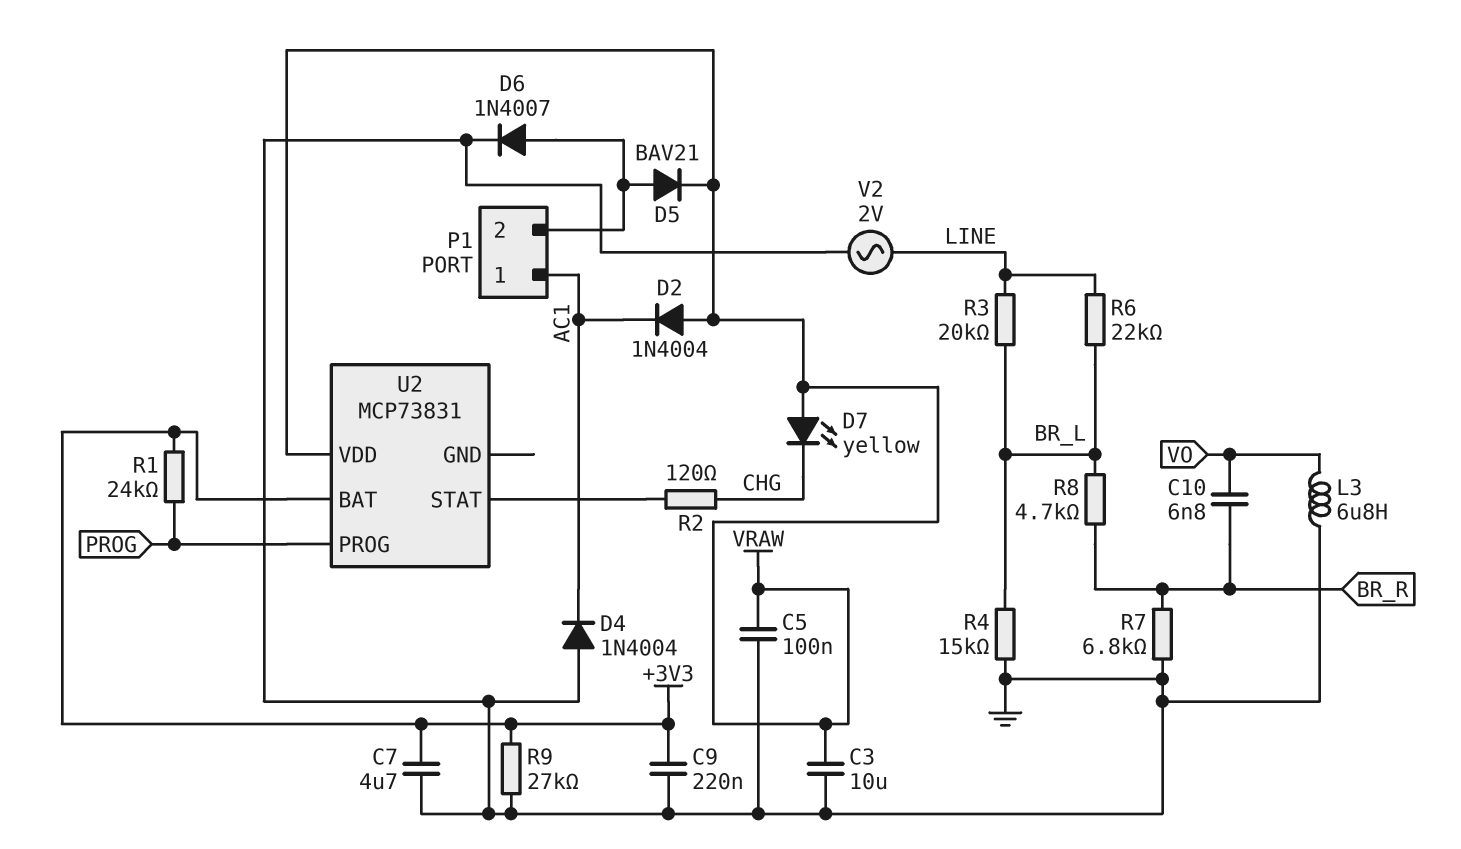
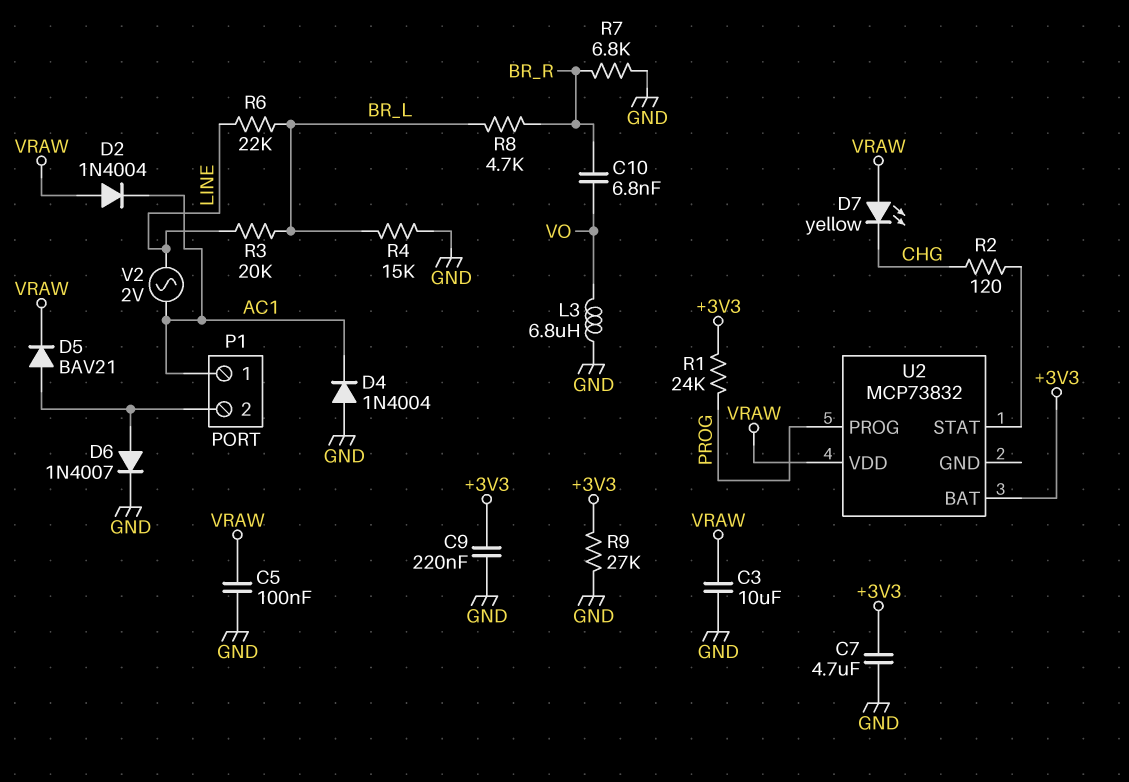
U2: MCP73831 -> MCP73832
V2: AC 2V (GND, LINE) -> AC 2V (AC1, LINE)

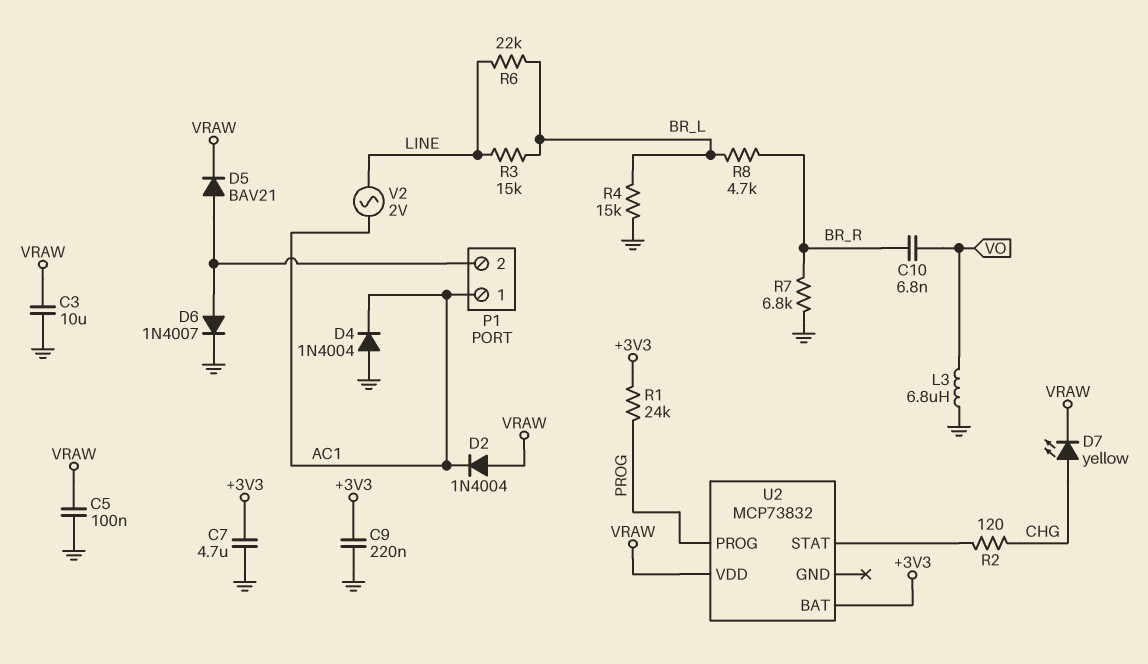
D7: LED yellow (A VRAW, K CHG) -> LED yellow (A CHG, K VRAW)
R3: 20k (BR_L, LINE) -> 15k (BR_L, LINE)
R9: 27k (+3V3, GND) -> none

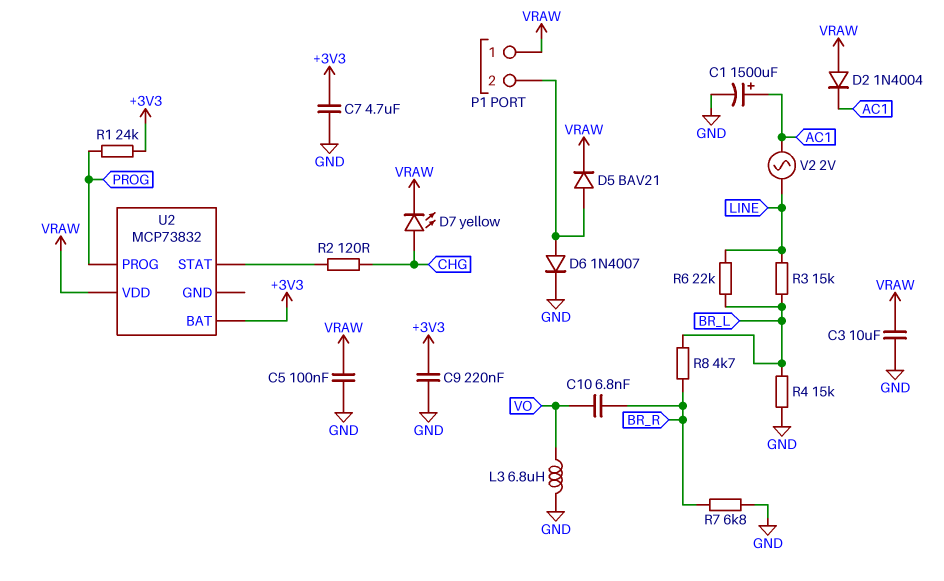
C1: none -> 1500uF (plus AC1, minus GND)
D4: diode 1N4004 (A GND, K AC1) -> none
P1 pin 1: AC1 -> VRAW

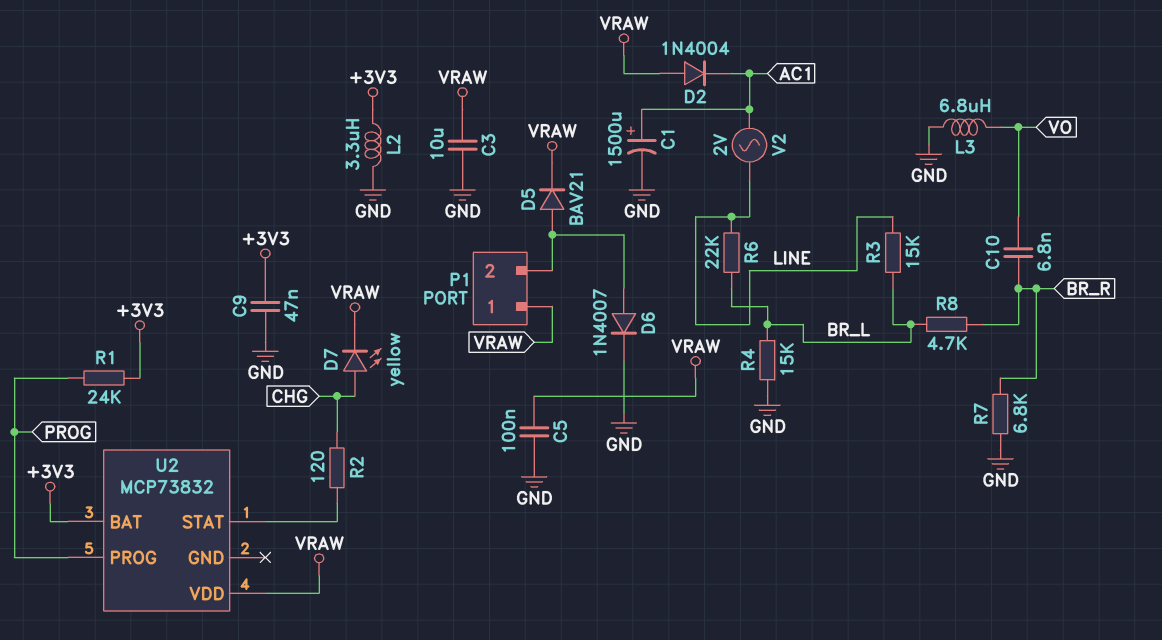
C7: 4.7uF (+3V3, GND) -> none
C9: 220nF (+3V3, GND) -> 47nF (+3V3, GND)
L2: none -> 3.3uH (+3V3, GND)

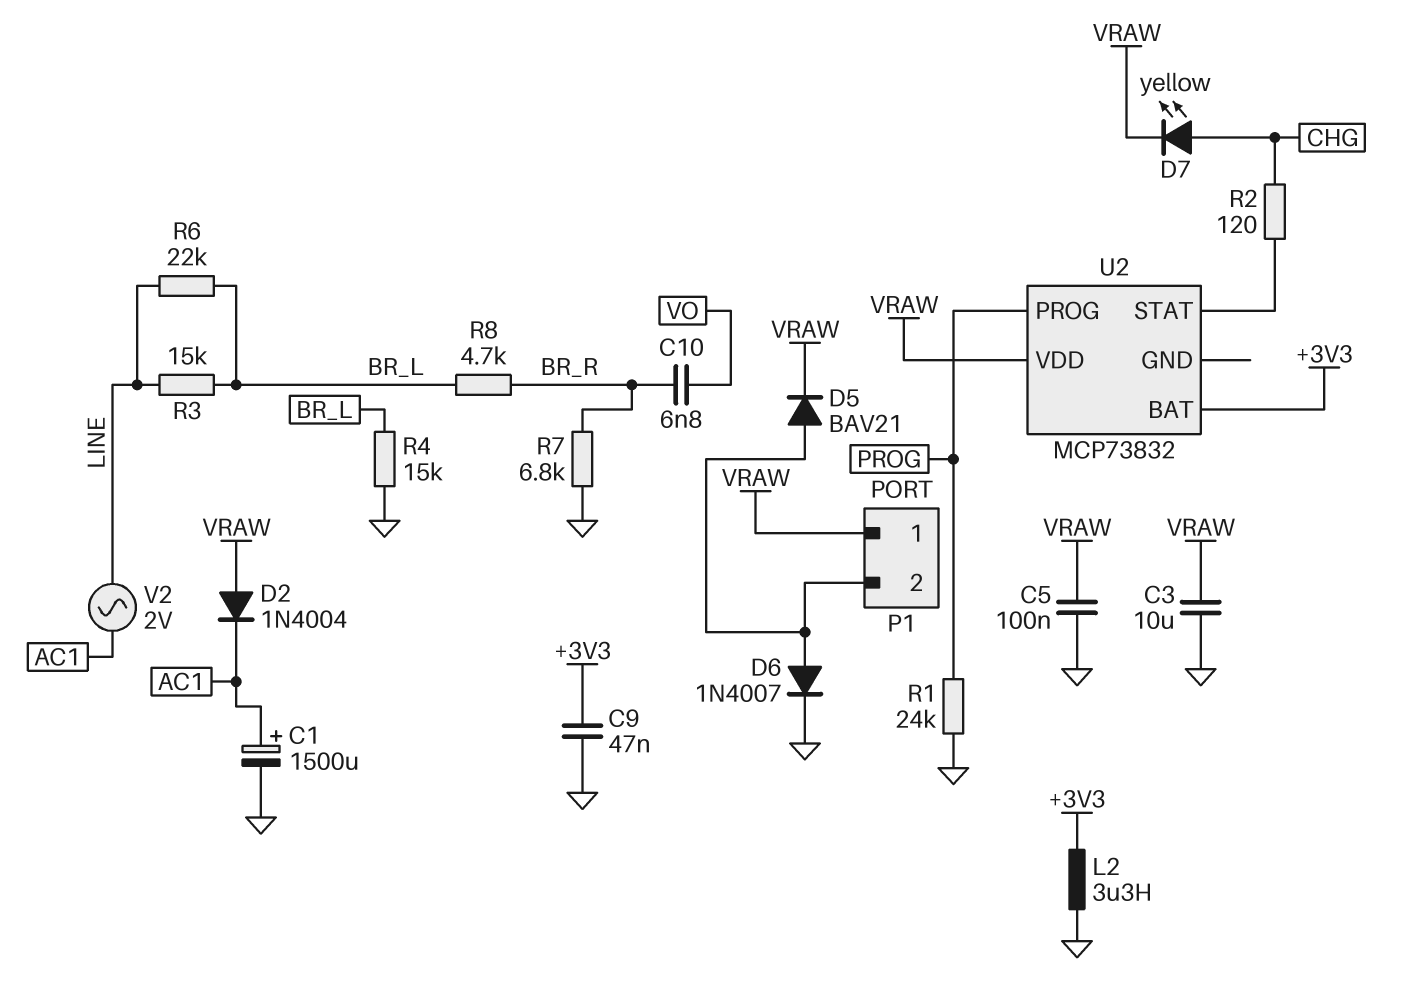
L3: 6.8uH (GND, VO) -> none
R1: 24k (+3V3, PROG) -> 24k (GND, PROG)

